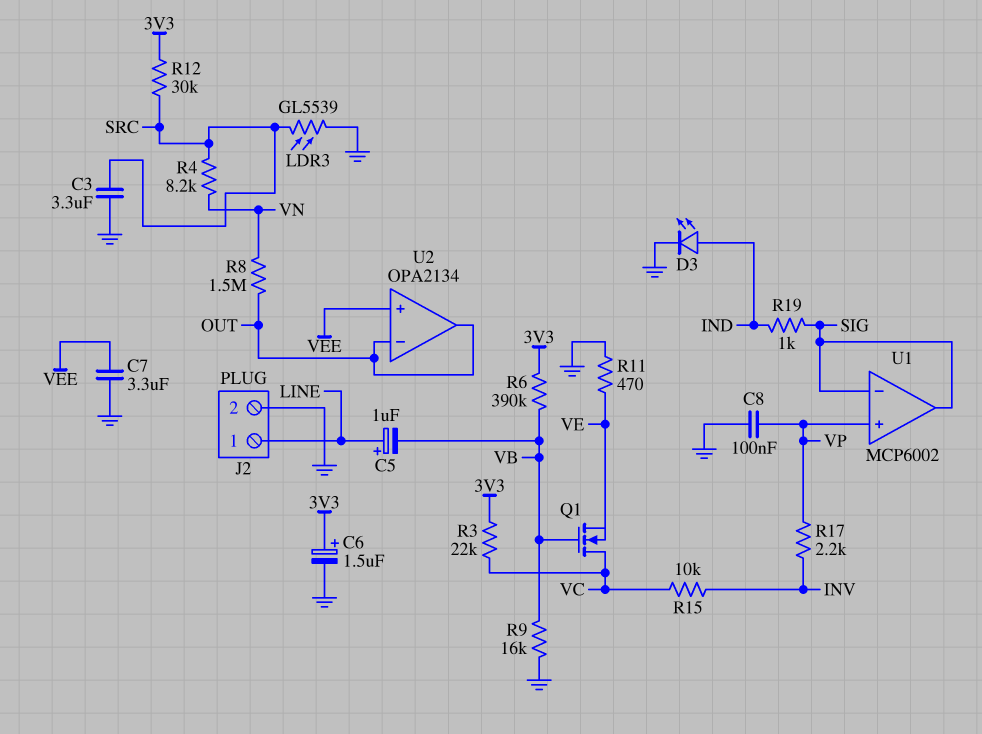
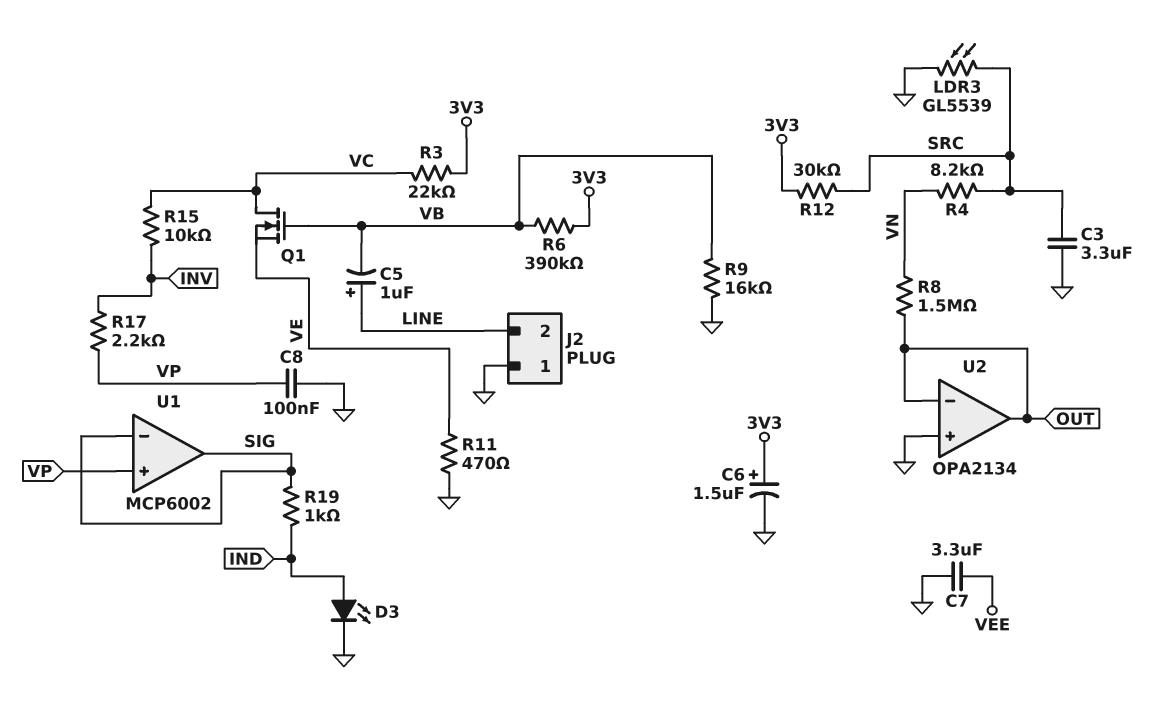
J2 pin 1: LINE -> GND
J2 pin 2: GND -> LINE
U2 pin in+: VEE -> GND

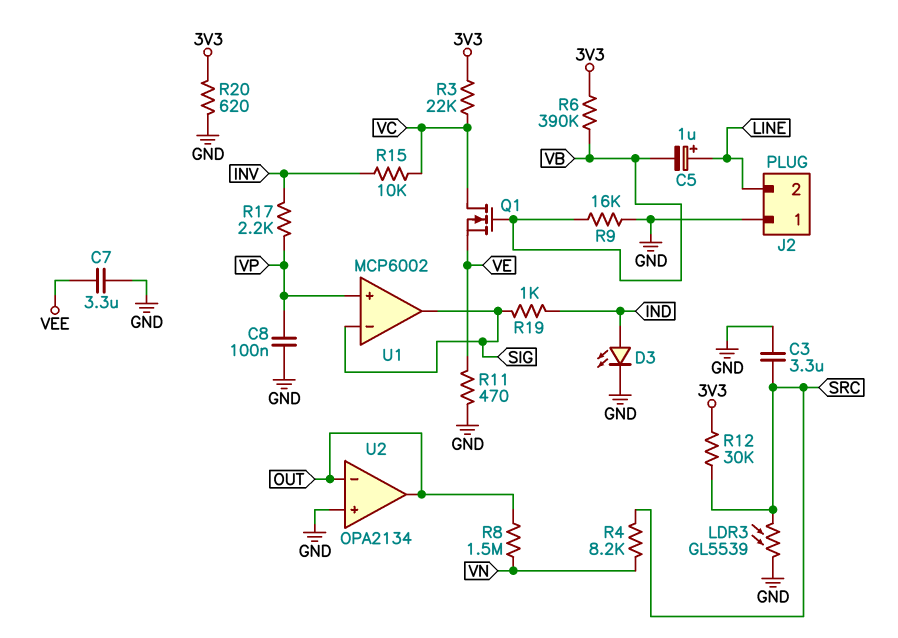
C6: 1.5uF (plus 3V3, minus GND) -> none
R20: none -> 620 (3V3, GND)

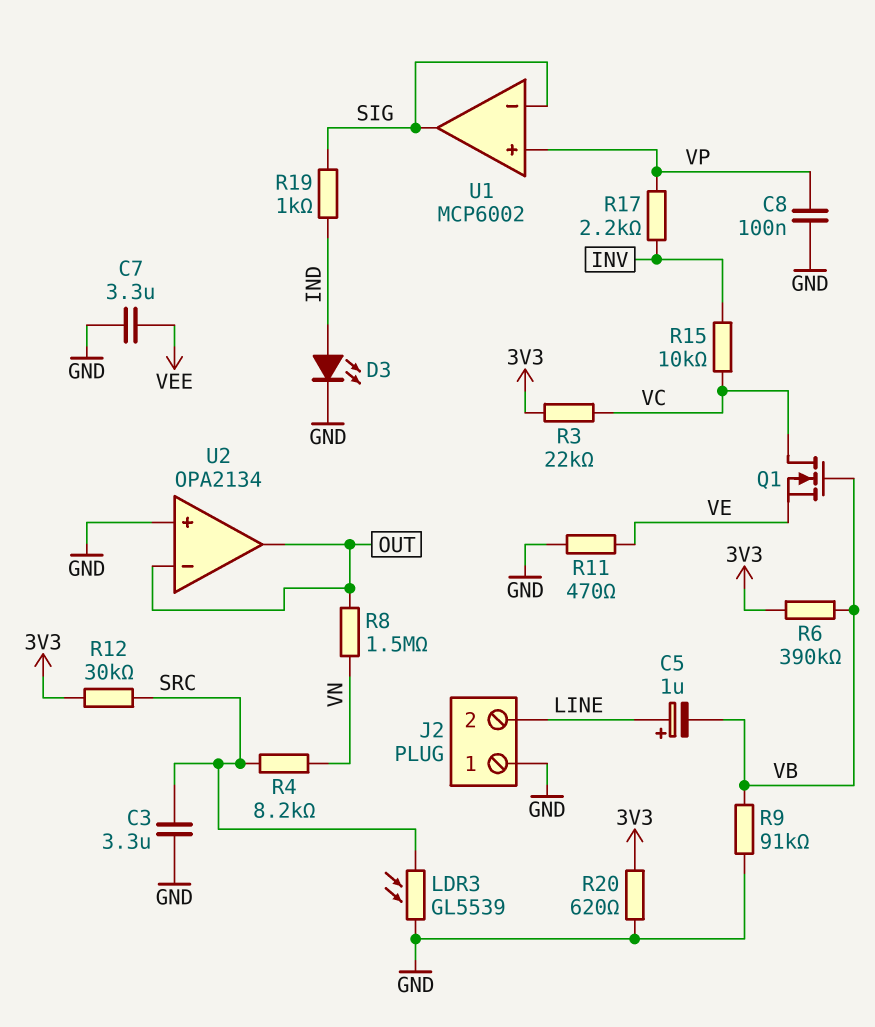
R9: 16k (GND, VB) -> 91k (GND, VB)

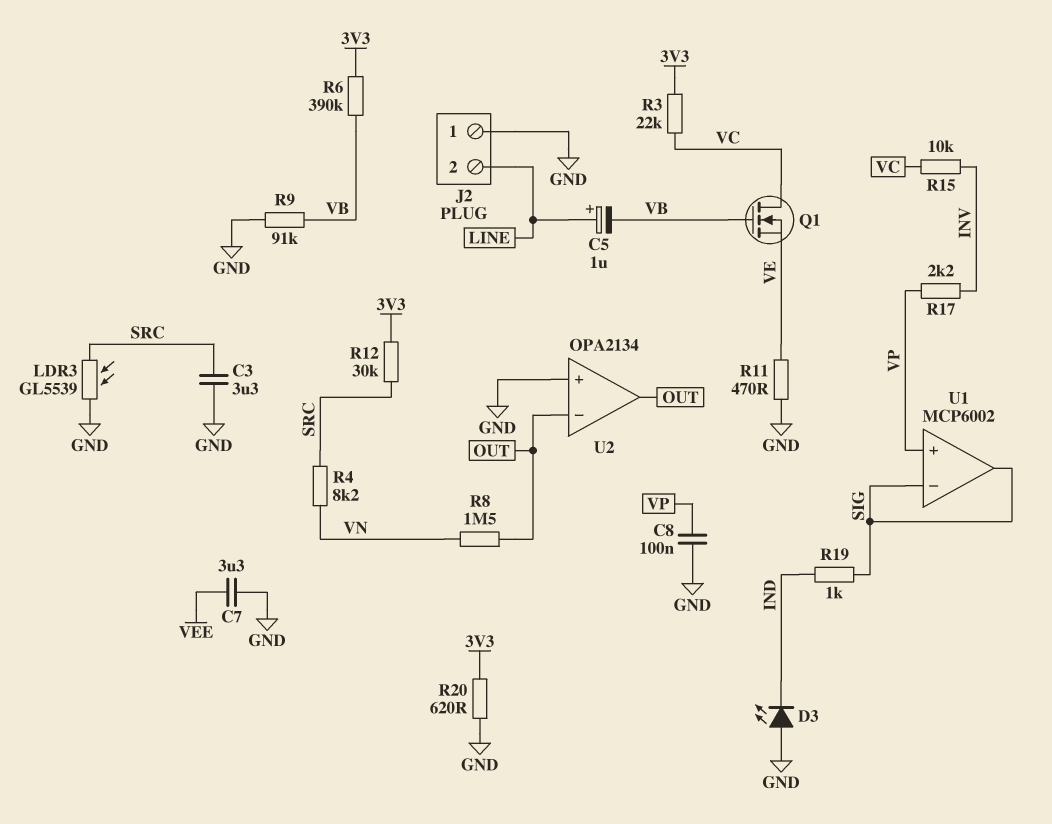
D3: LED (A IND, K GND) -> LED (A GND, K IND)

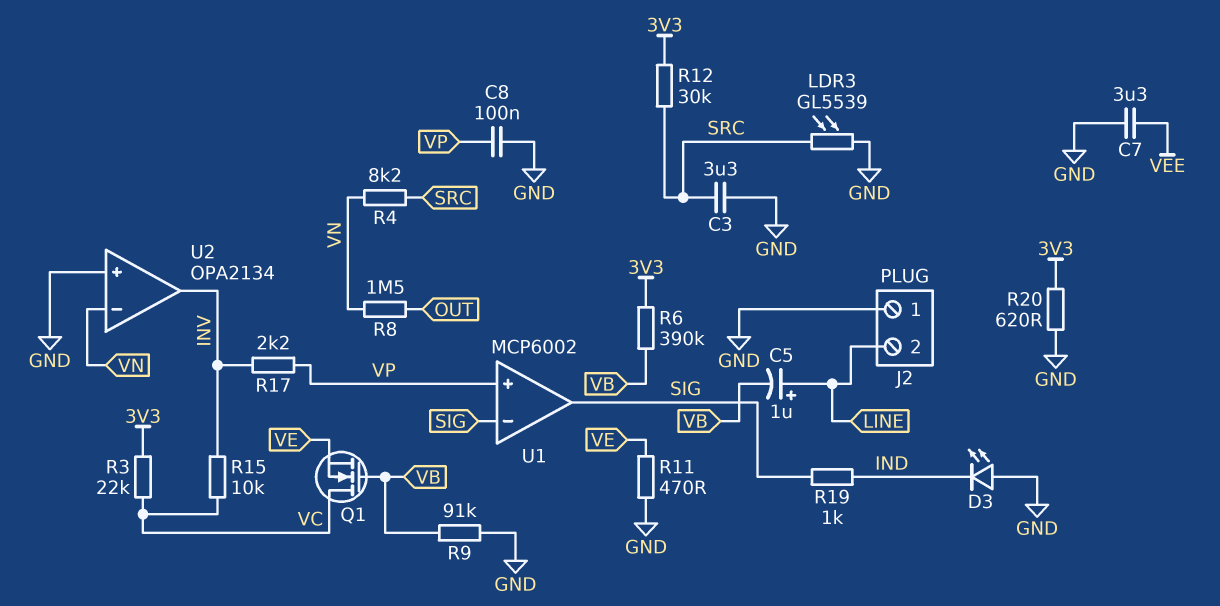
U2 pin in-: OUT -> VN
U2 pin out: OUT -> INV

